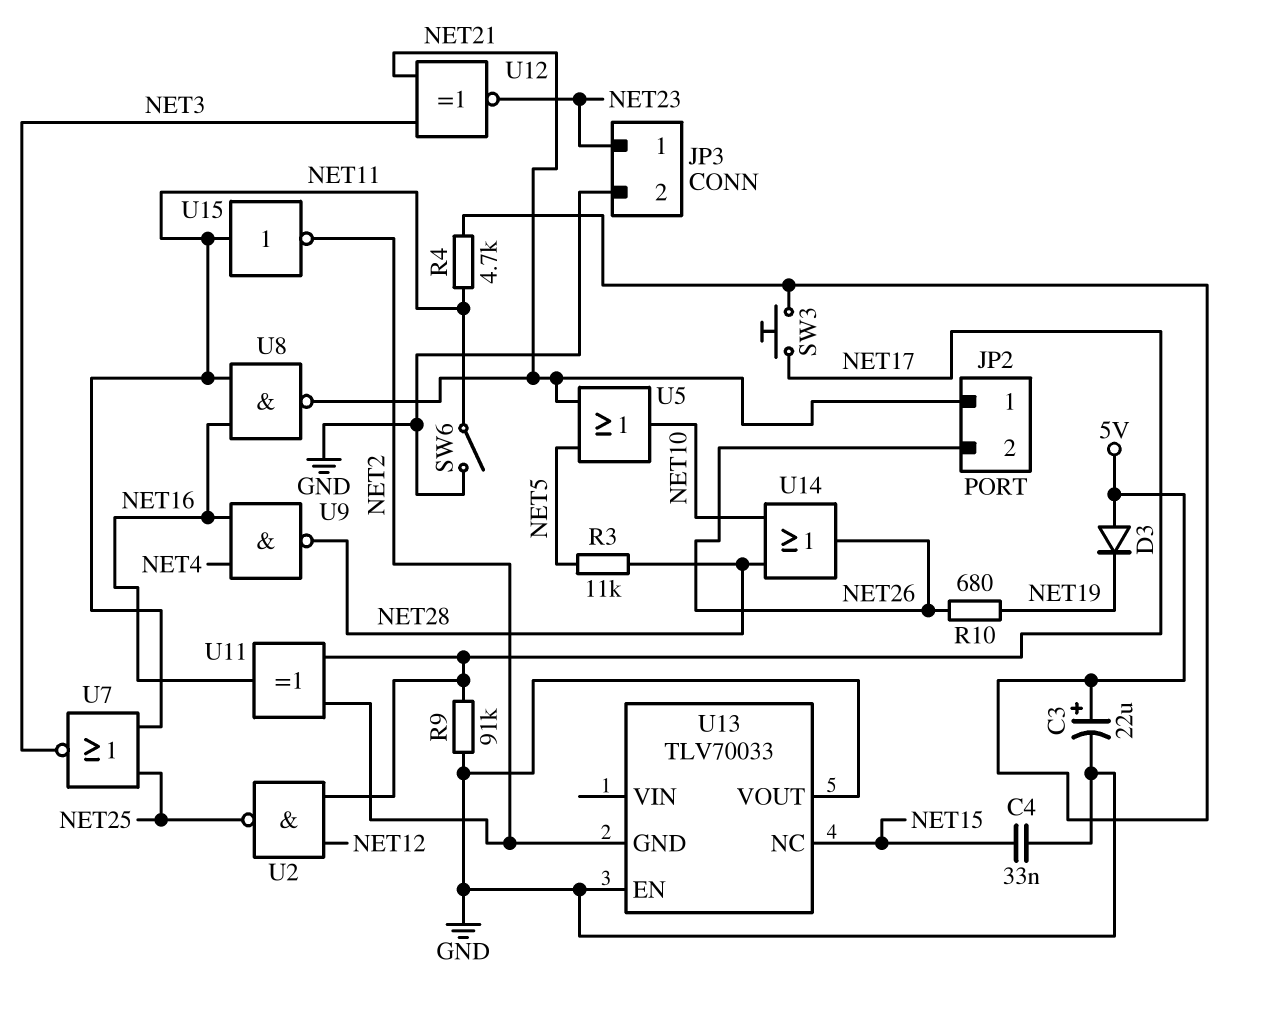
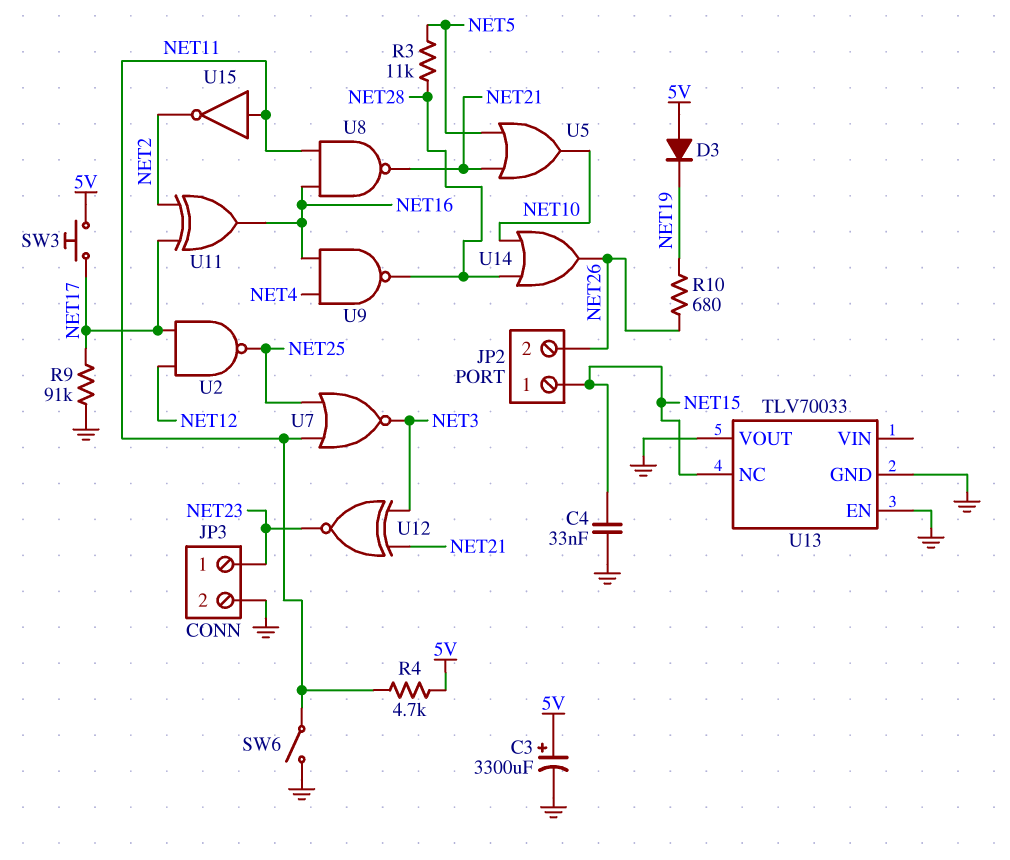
C3: 22uF (plus 5V, minus GND) -> 3300uF (plus 5V, minus GND)
JP2 pin 1: NET21 -> NET15
U13 pin GND: NET2 -> GND

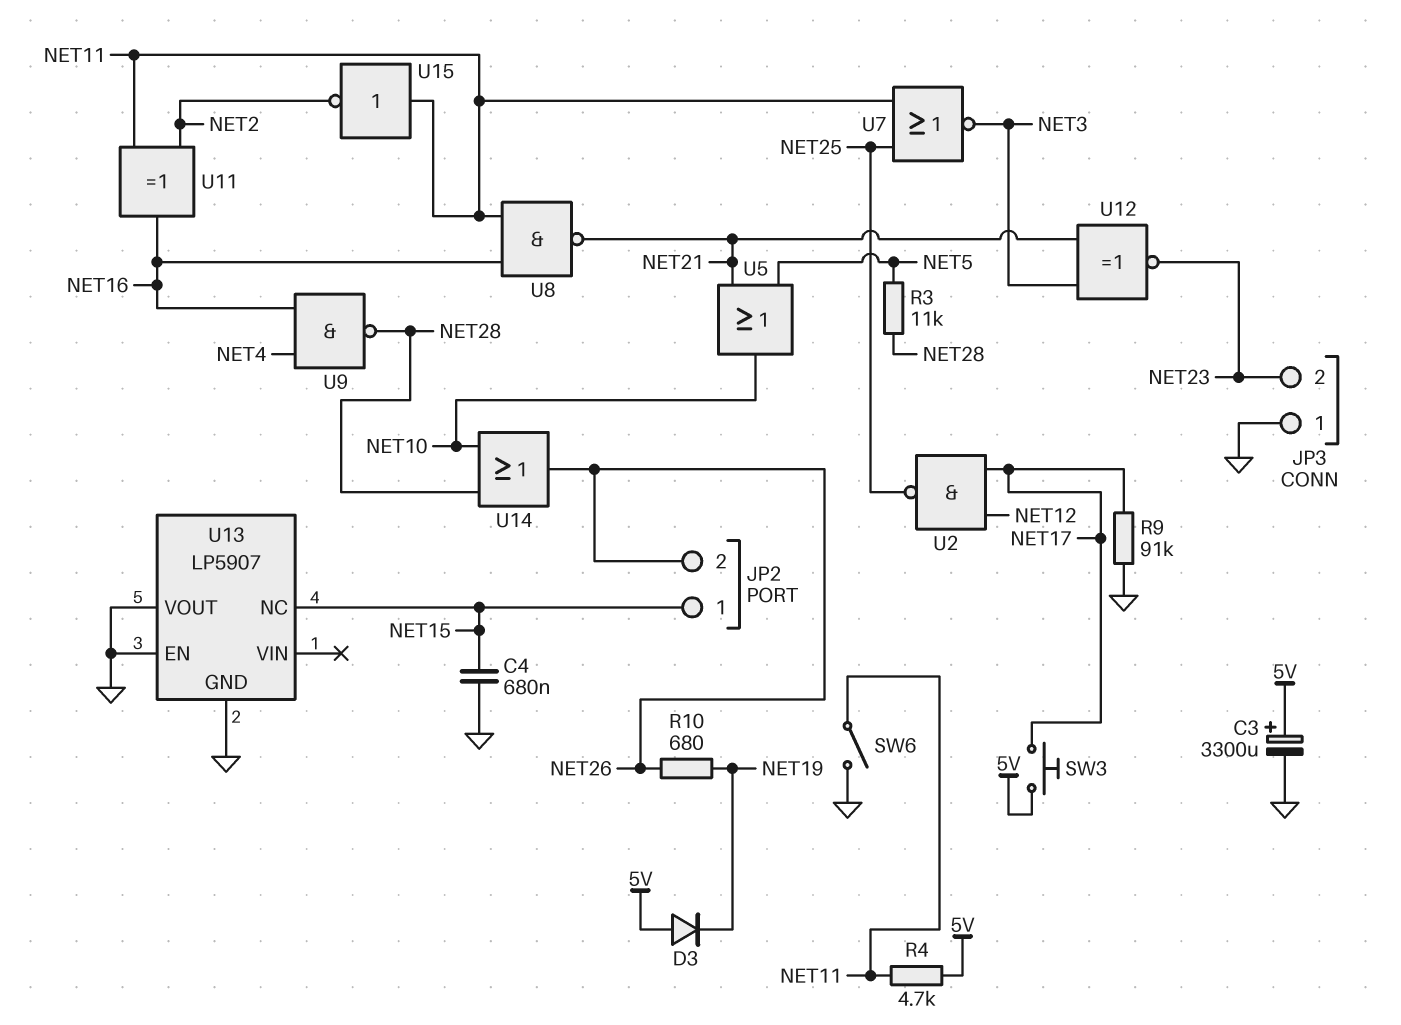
C4: 33nF (GND, NET15) -> 680nF (GND, NET15)
JP3 pin 1: NET23 -> GND
JP3 pin 2: GND -> NET23
U11: XOR (in NET2, in NET17, out NET16) -> XOR (in NET2, in NET11, out NET16)
U13: TLV70033 -> LP5907

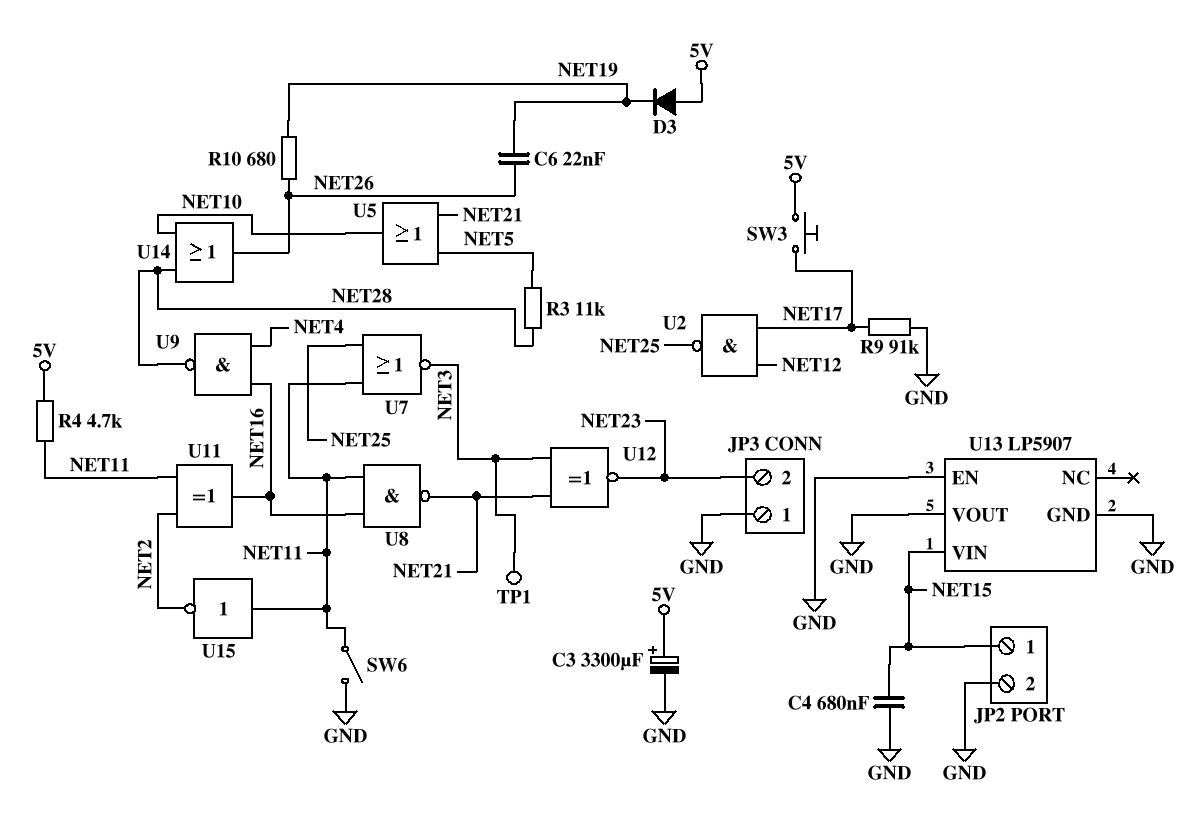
C6: none -> 22nF (NET19, NET26)
JP2 pin 2: NET26 -> GND
TP1: none -> test point (NET3)
U13 pin NC: NET15 -> none
U13 pin VIN: none -> NET15

